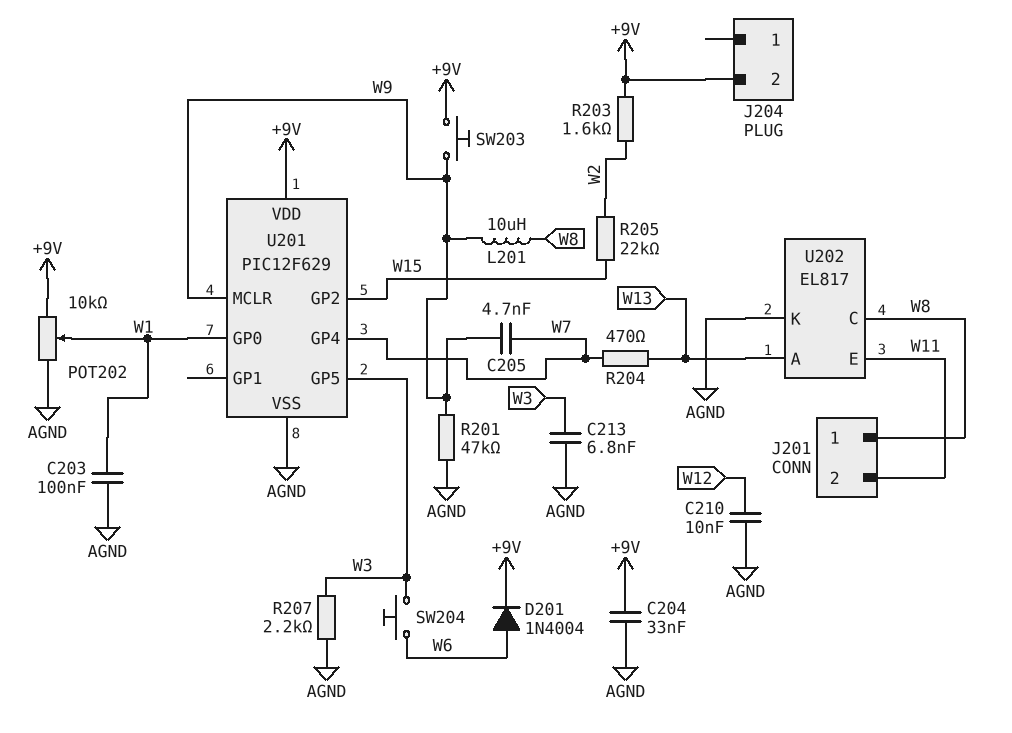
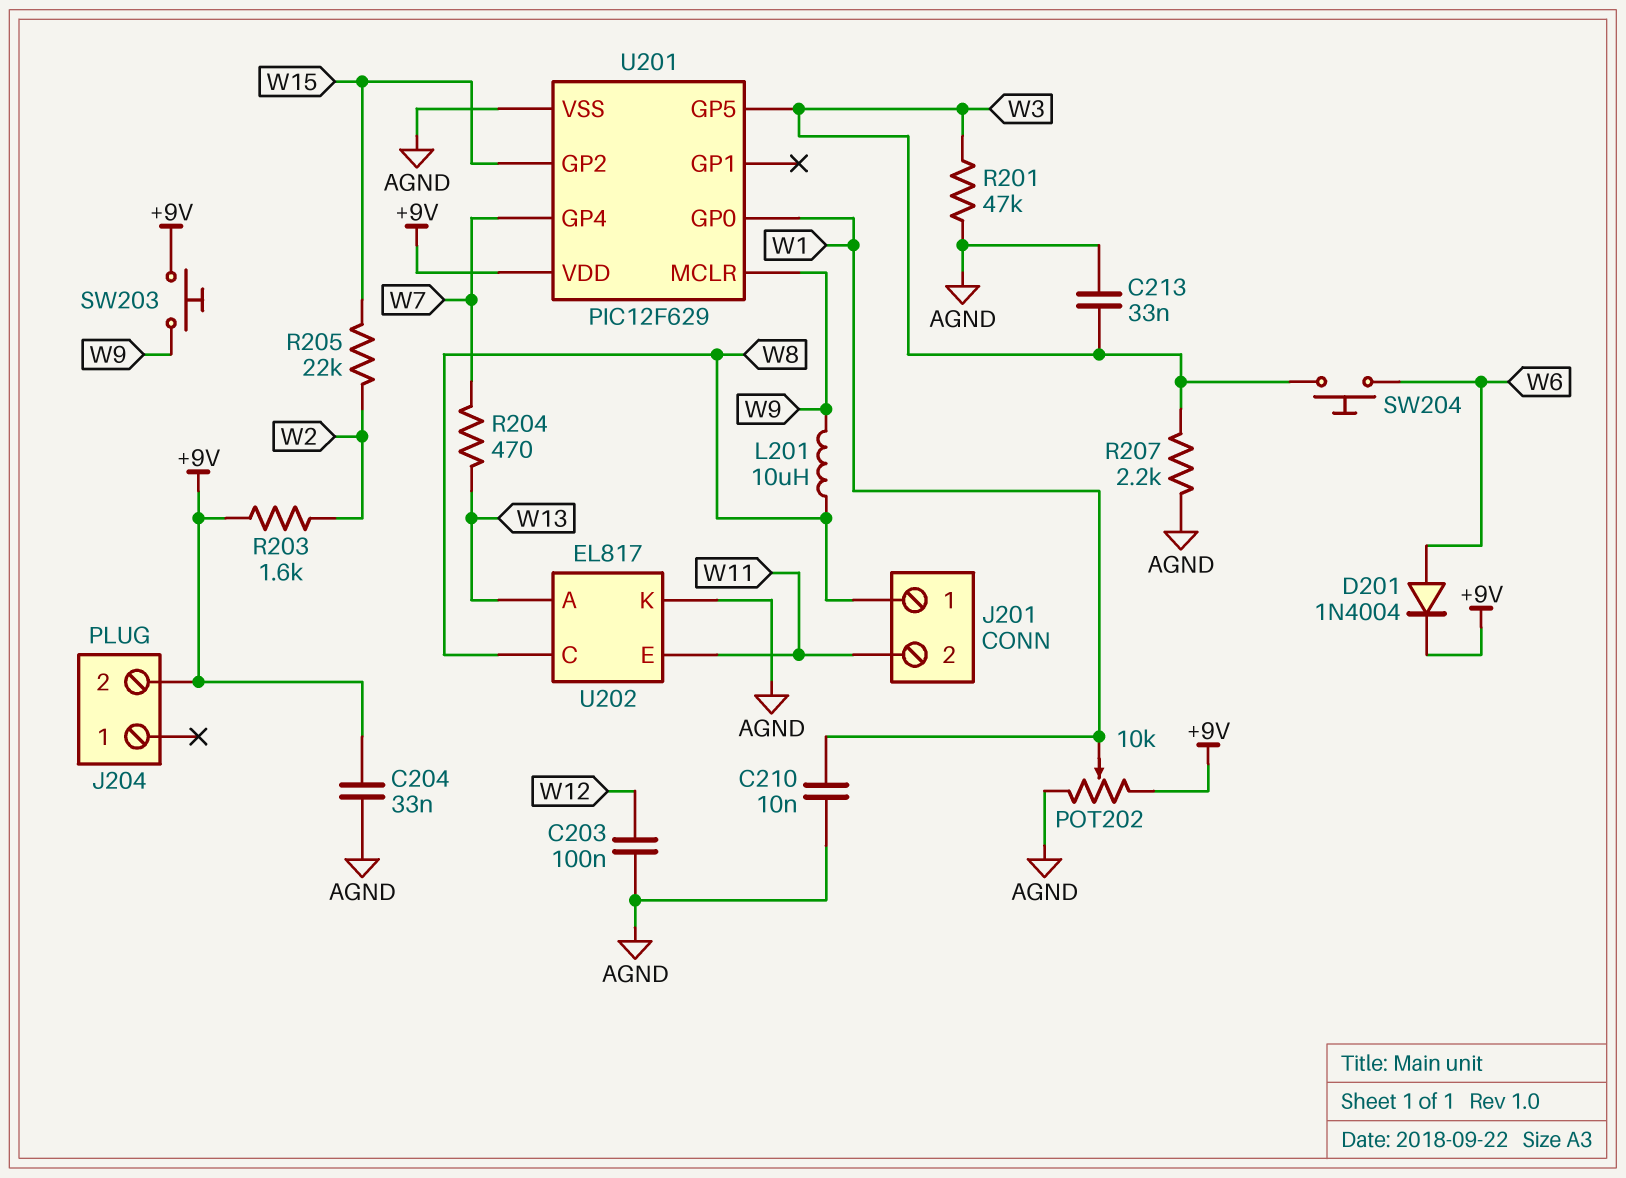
C203: 100nF (AGND, W1) -> 100nF (AGND, W12)
C205: 4.7nF (W7, W9) -> none
C210: 10nF (AGND, W12) -> 10nF (AGND, W1)
C213: 6.8nF (AGND, W3) -> 33nF (AGND, W3)
R201: 47k (AGND, W9) -> 47k (AGND, W3)

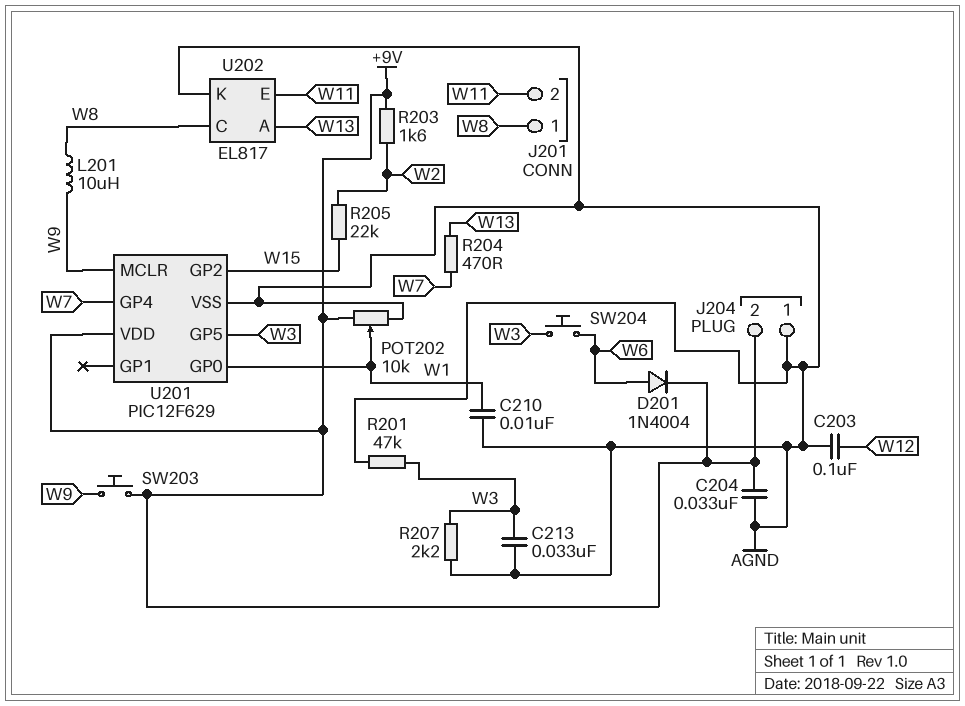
J204 pin 1: none -> AGND

